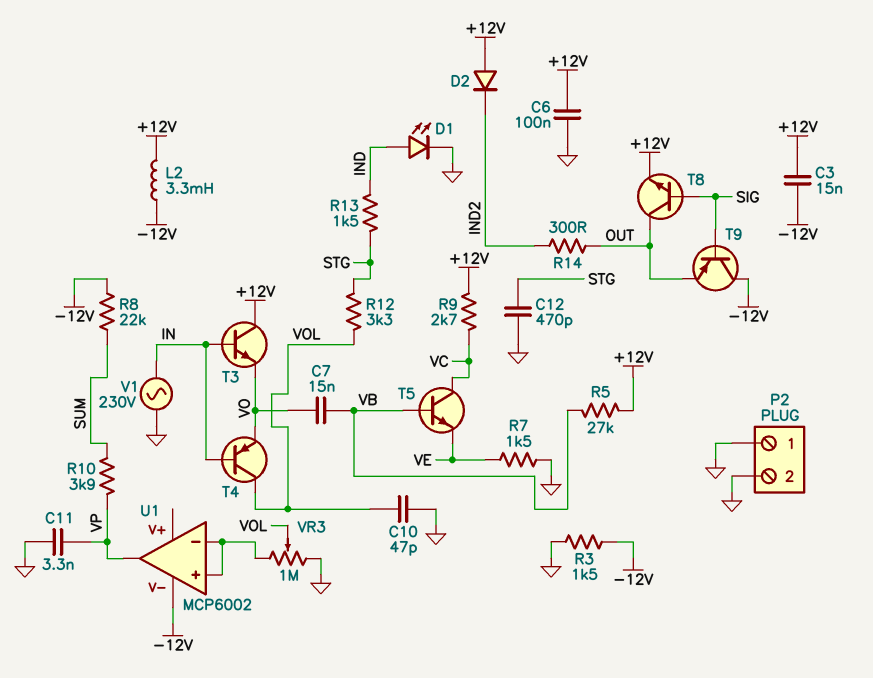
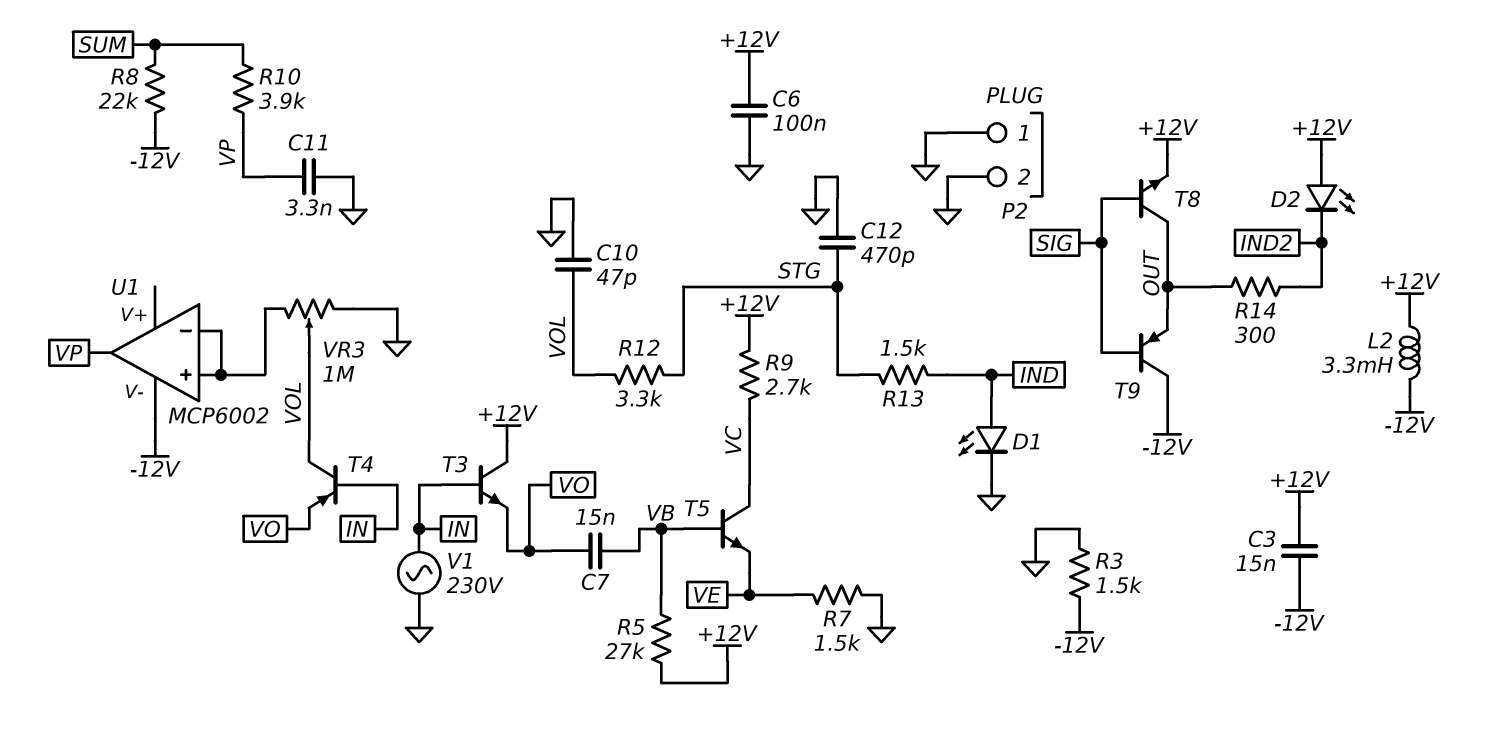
D2: diode (A +12V, K IND2) -> LED (A +12V, K IND2)

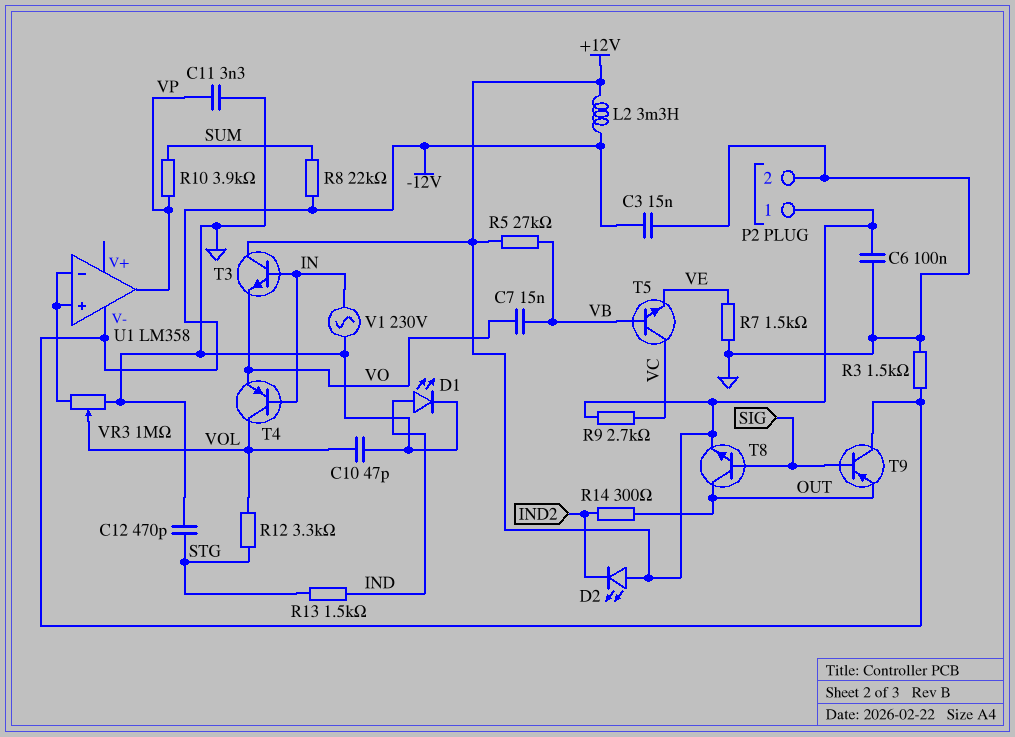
C3: 15nF (+12V, -12V) -> 15nF (-12V, GND)
P2 pin 1: GND -> +12V
U1: MCP6002 -> LM358

